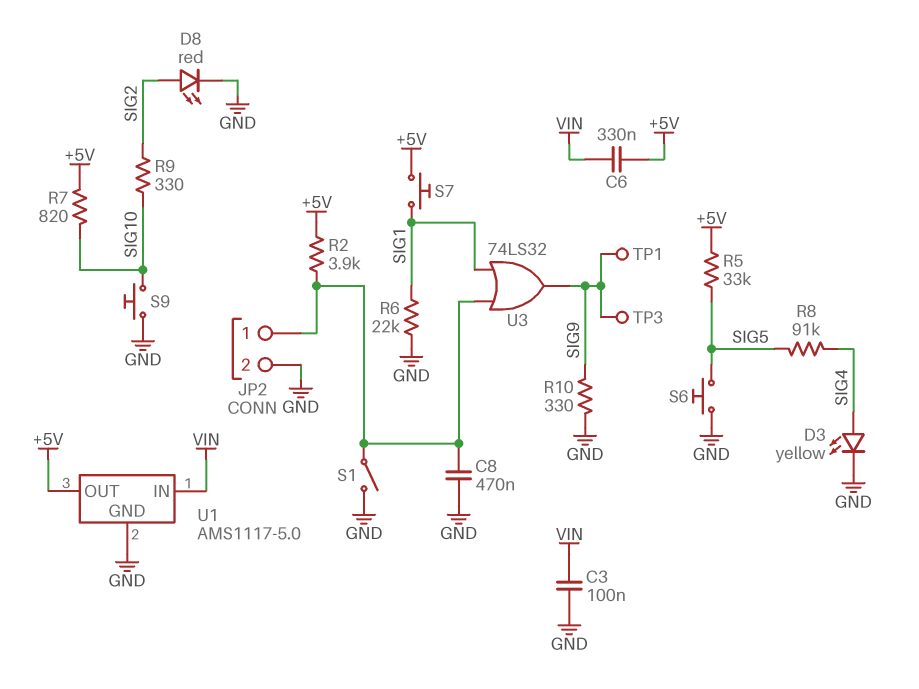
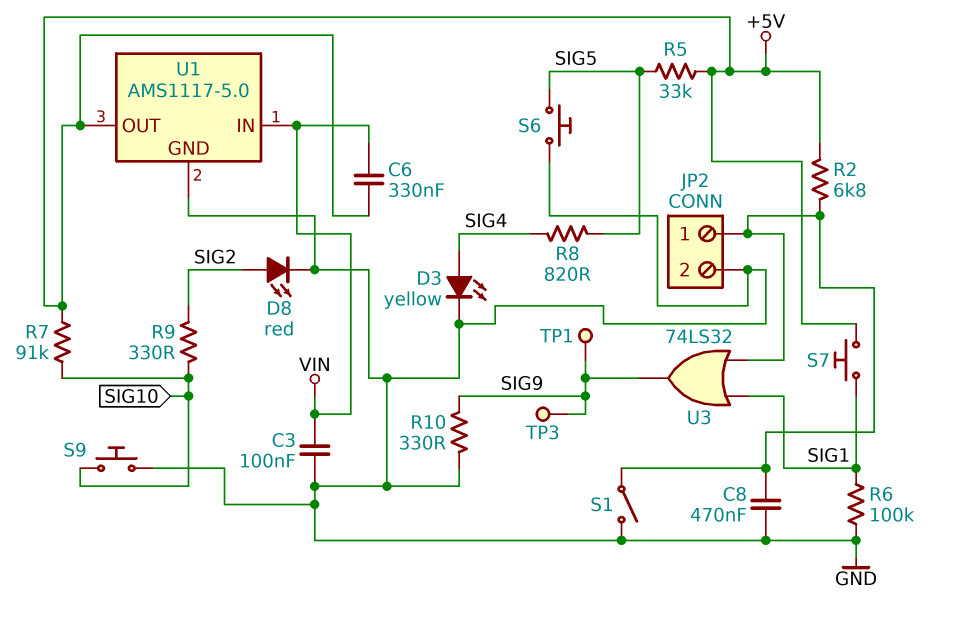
R2: 3.9k (+5V, JP2/1) -> 6.8k (+5V, JP2/1)
R6: 22k (GND, SIG1) -> 100k (GND, SIG1)
R7: 820 (+5V, SIG10) -> 91k (+5V, SIG10)
R8: 91k (SIG4, SIG5) -> 820 (SIG4, SIG5)

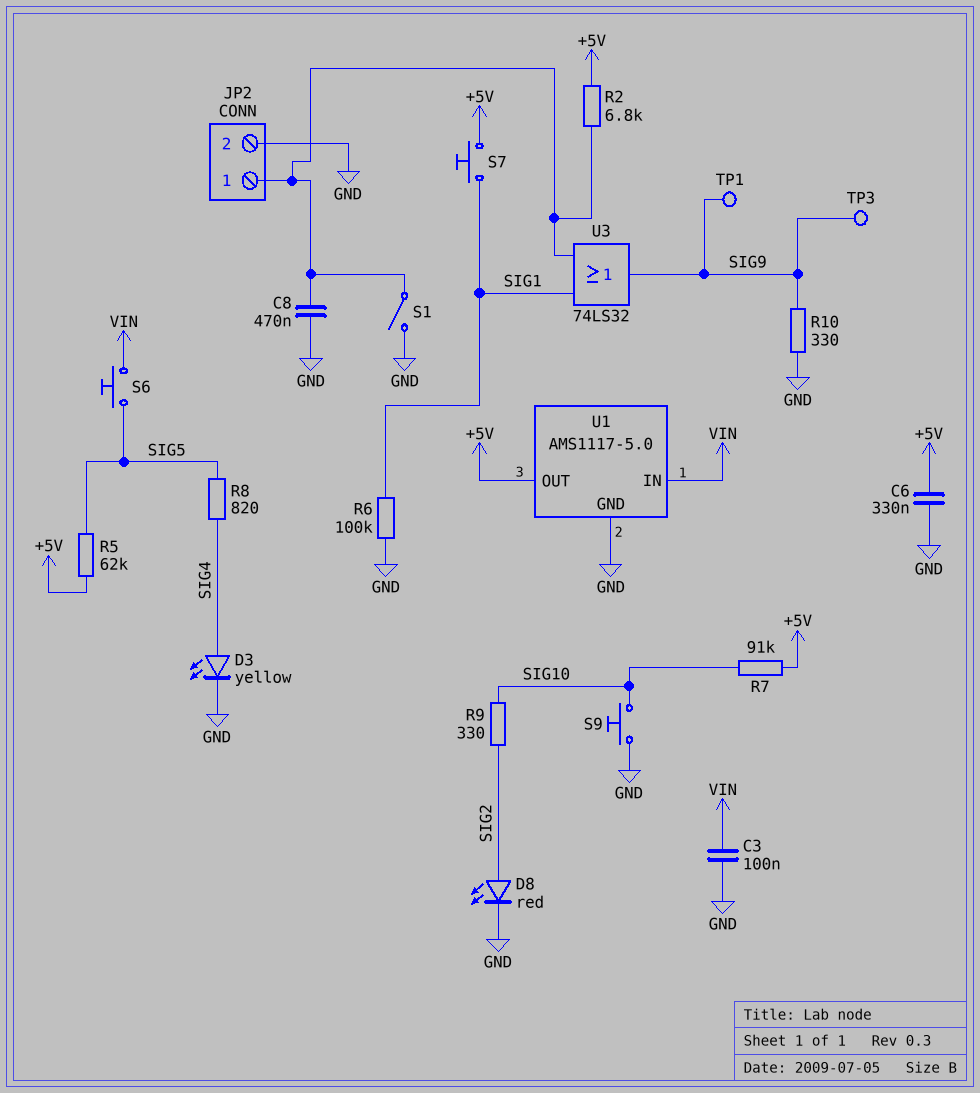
C6: 330nF (+5V, VIN) -> 330nF (+5V, GND)
R5: 33k (+5V, SIG5) -> 62k (+5V, SIG5)
S6: button (GND, SIG5) -> button (SIG5, VIN)

